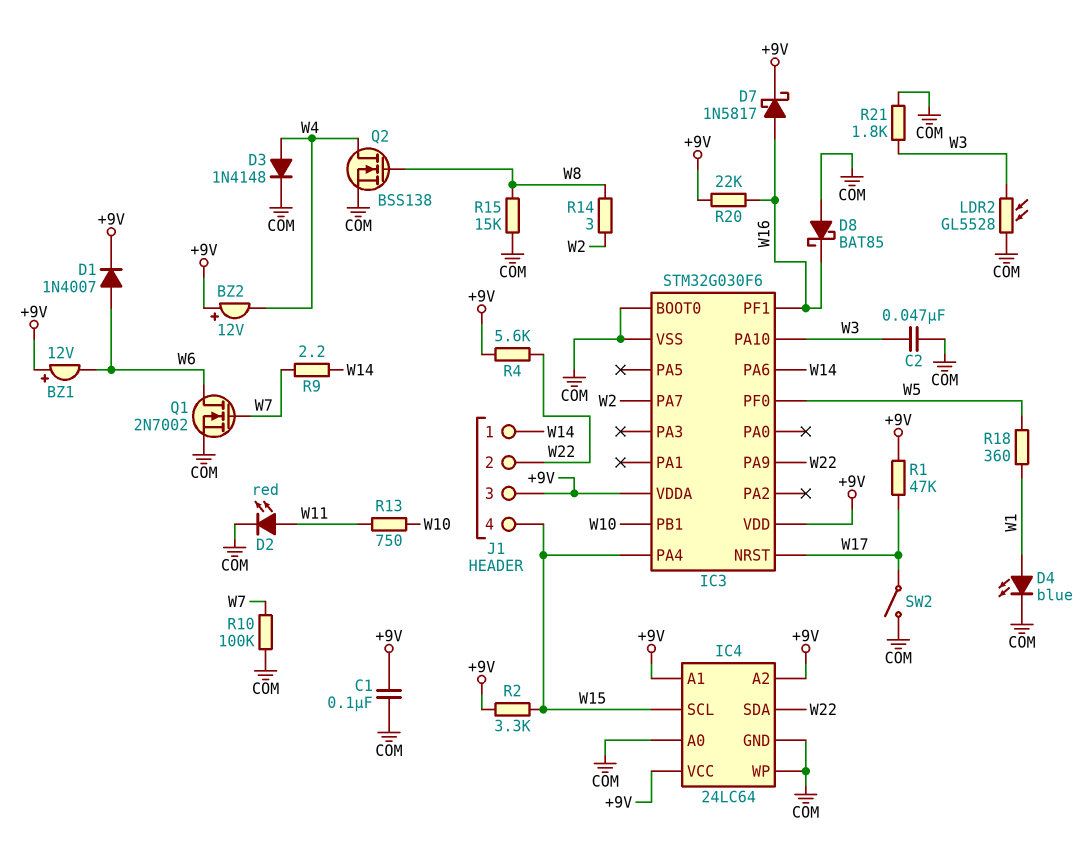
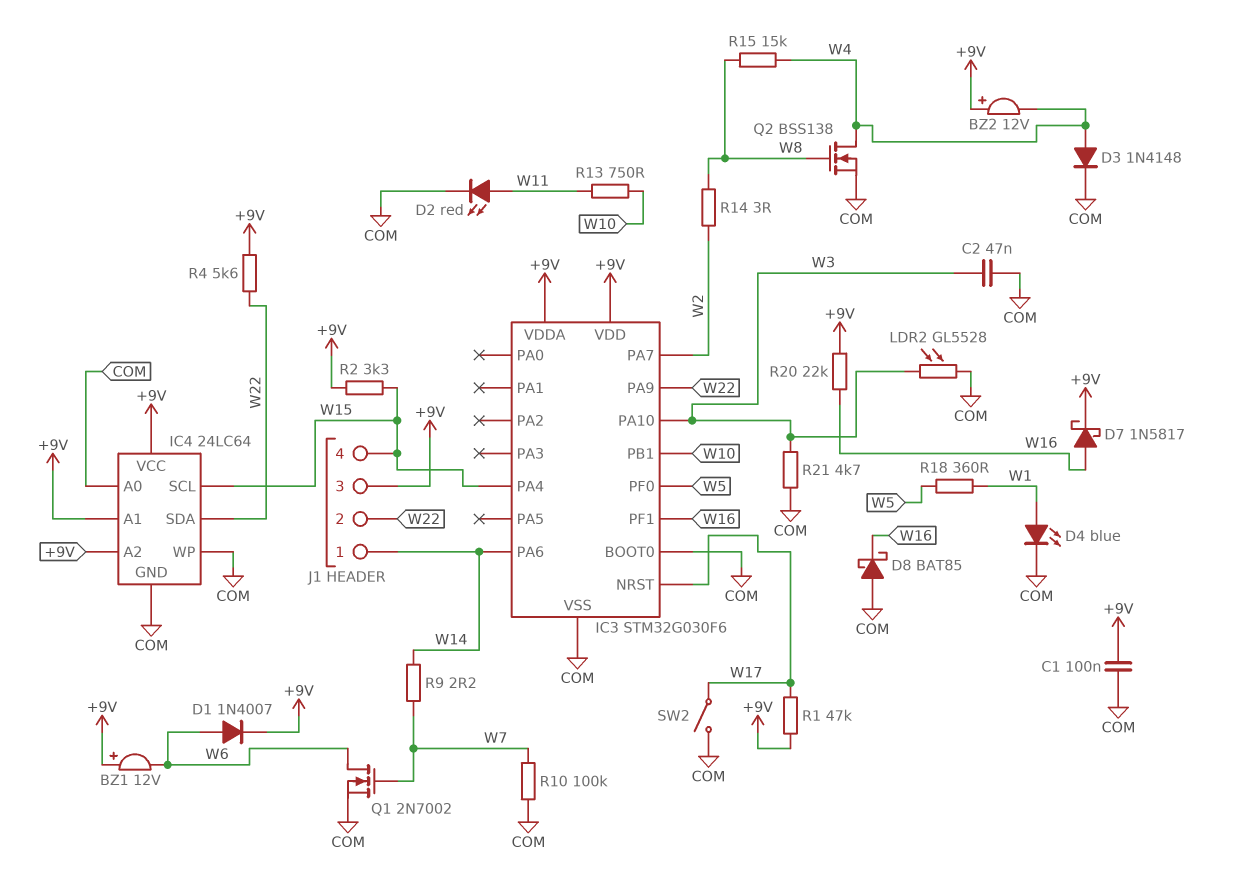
R15: 15k (COM, W8) -> 15k (W4, W8)
R21: 1.8k (COM, W3) -> 4.7k (COM, W3)

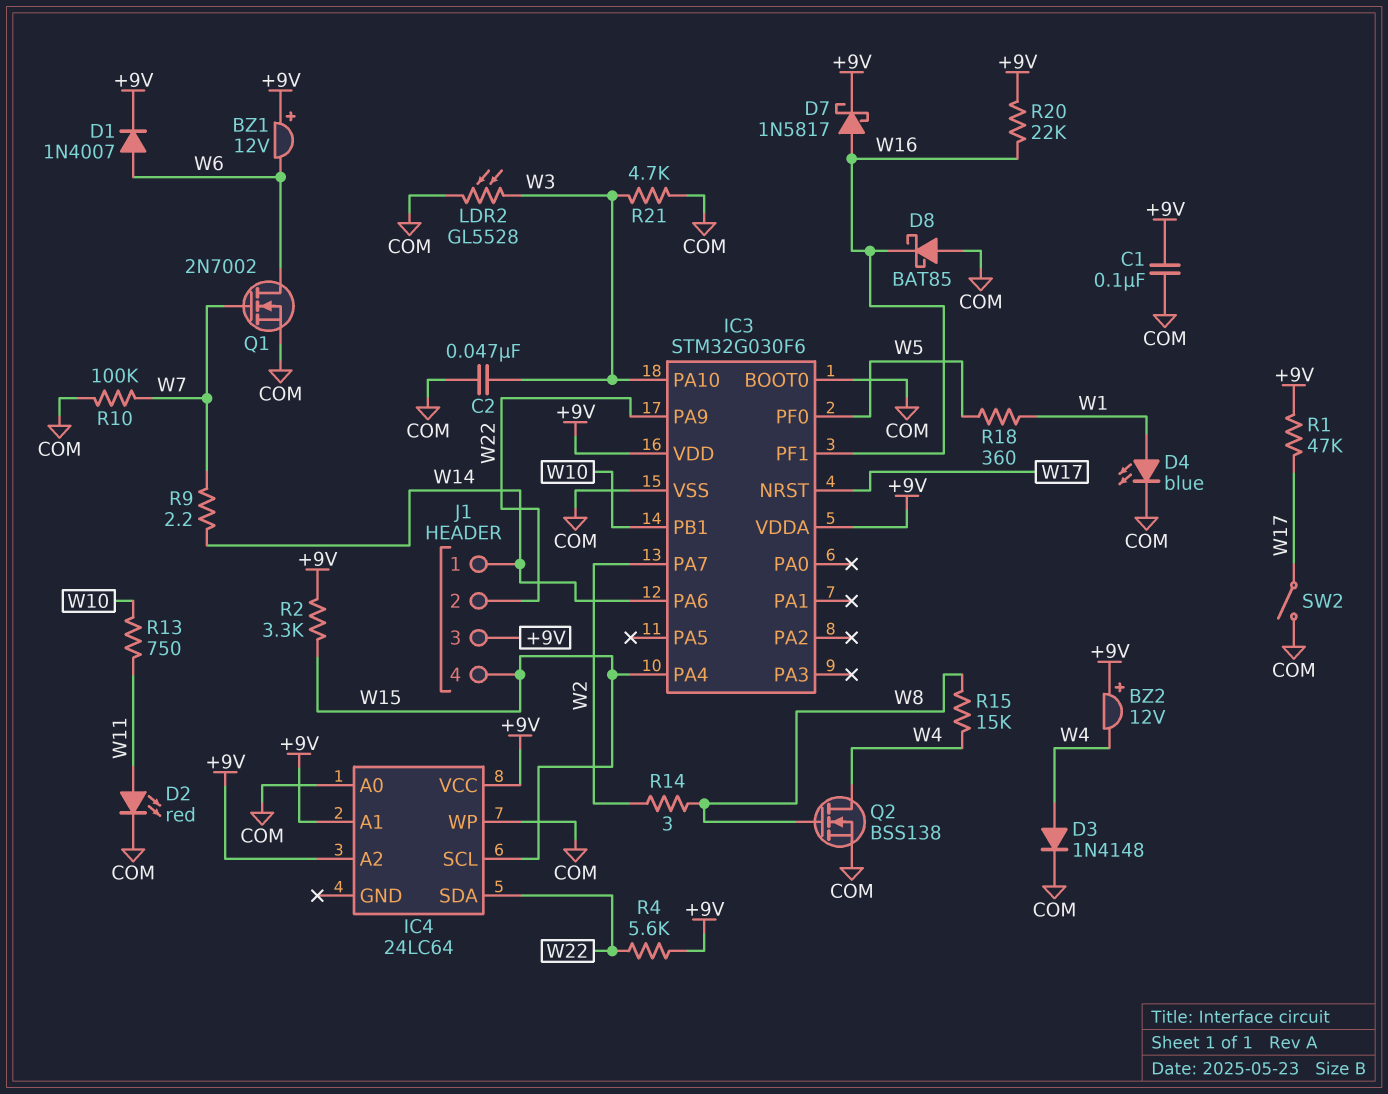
IC4 pin GND: COM -> none

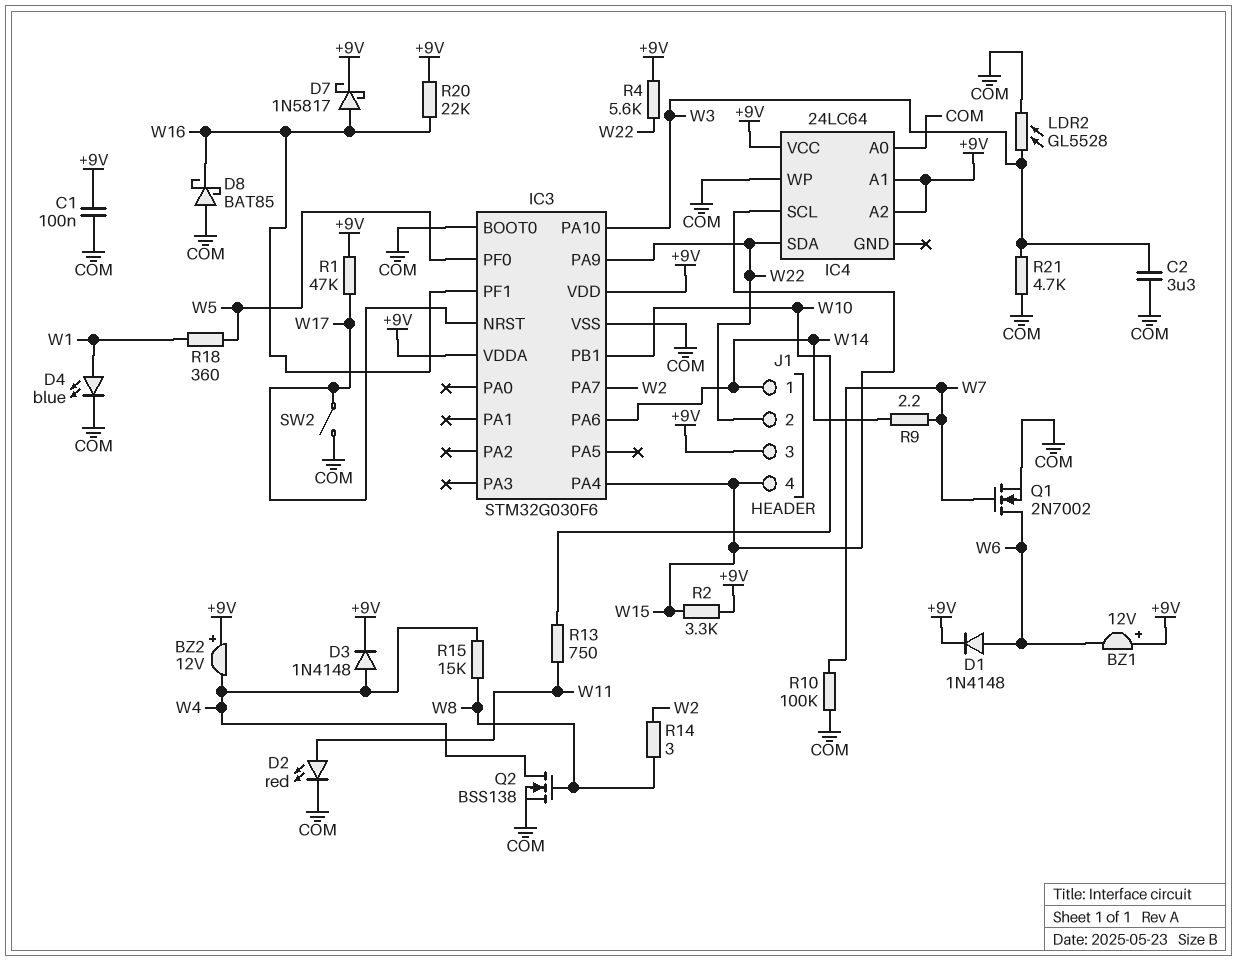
C2: 47nF (COM, W3) -> 3.3uF (COM, W3)
D1: diode 1N4007 (A W6, K +9V) -> diode 1N4148 (A W6, K +9V)
D3: diode 1N4148 (A W4, K COM) -> diode 1N4148 (A W4, K +9V)

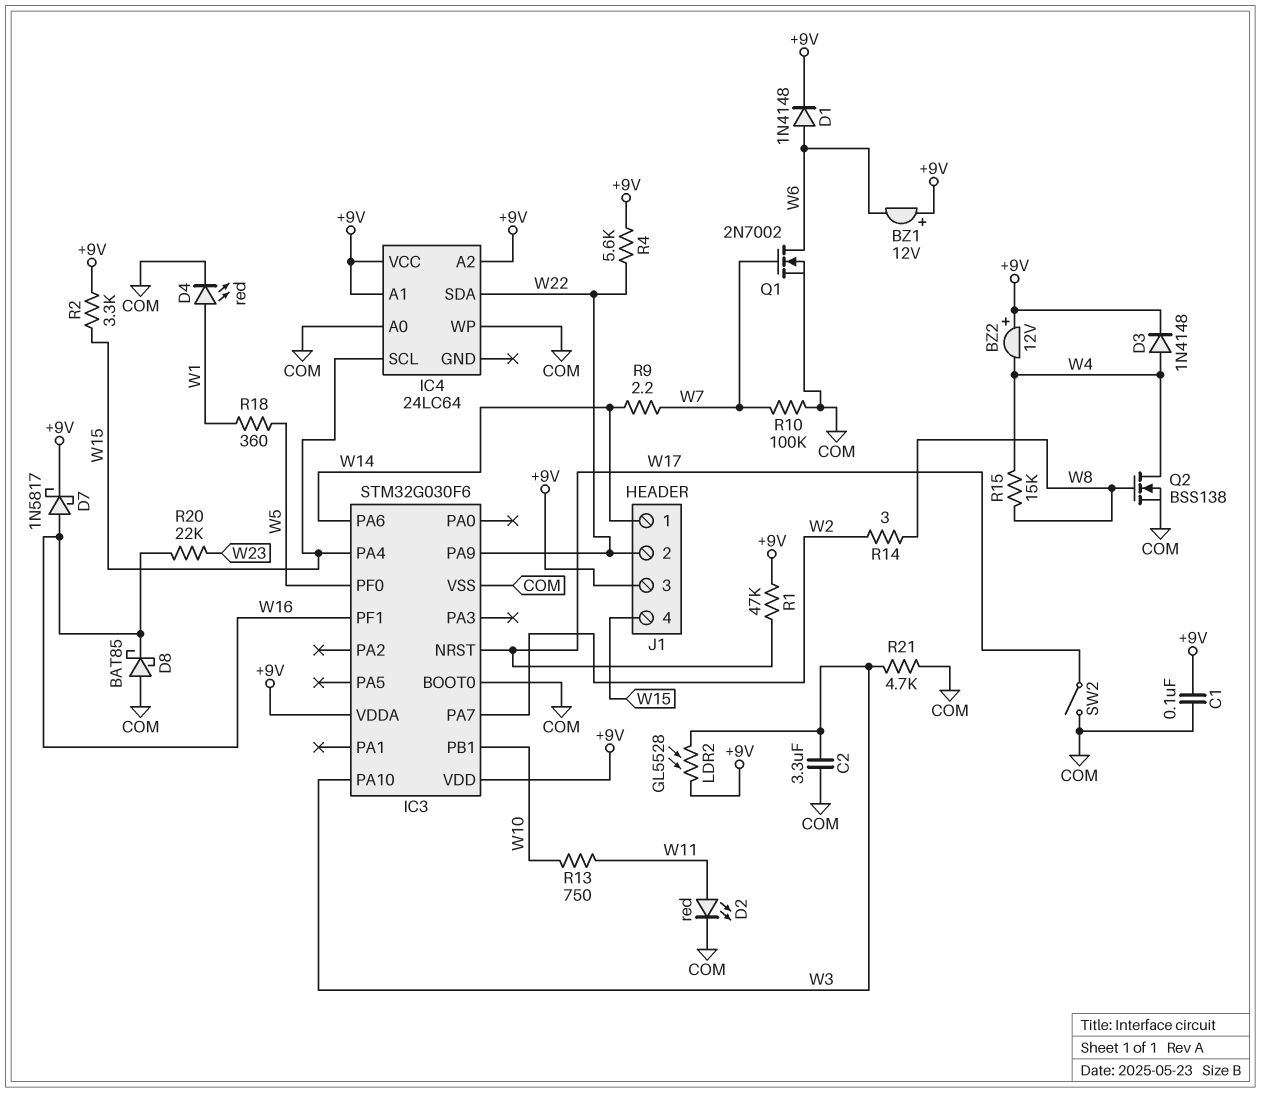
D4: LED blue (A W1, K COM) -> LED red (A W1, K COM)
LDR2: GL5528 (COM, W3) -> GL5528 (+9V, W3)
R20: 22k (+9V, W16) -> 22k (W16, W23)

